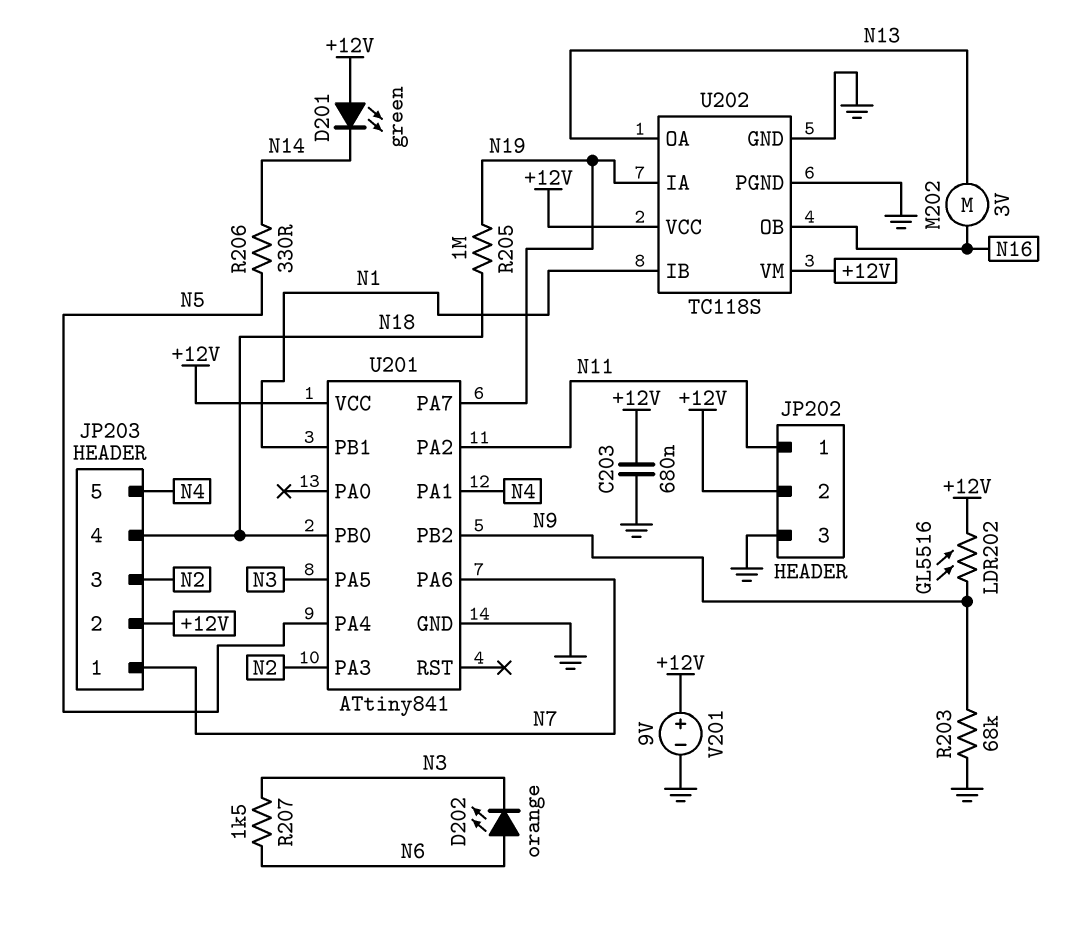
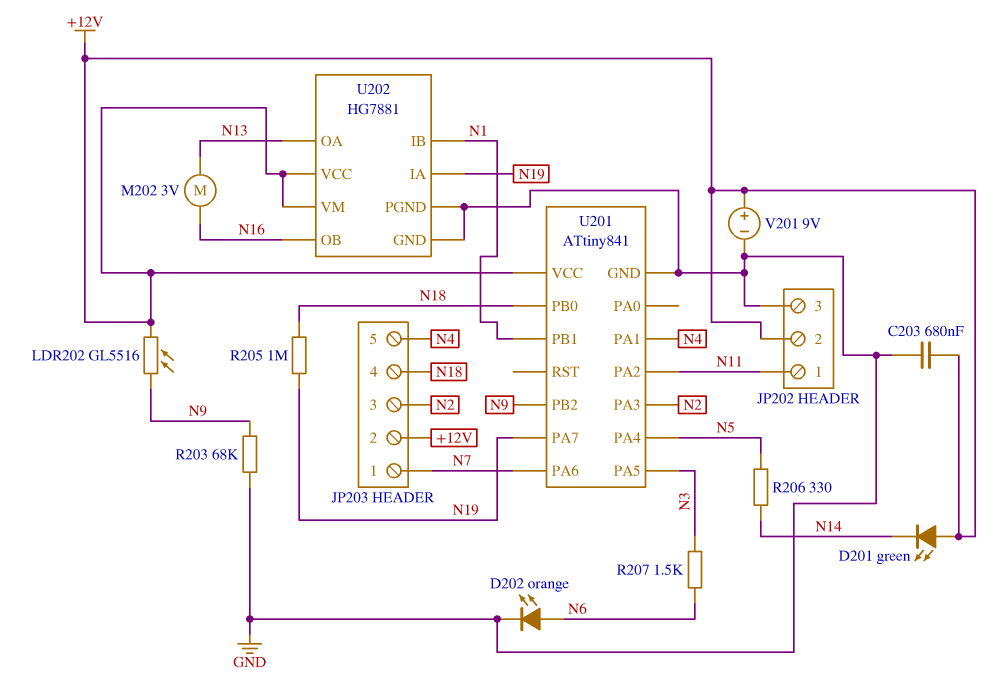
D202: LED orange (A N6, K N3) -> LED orange (A N6, K GND)
U202: TC118S -> HG7881

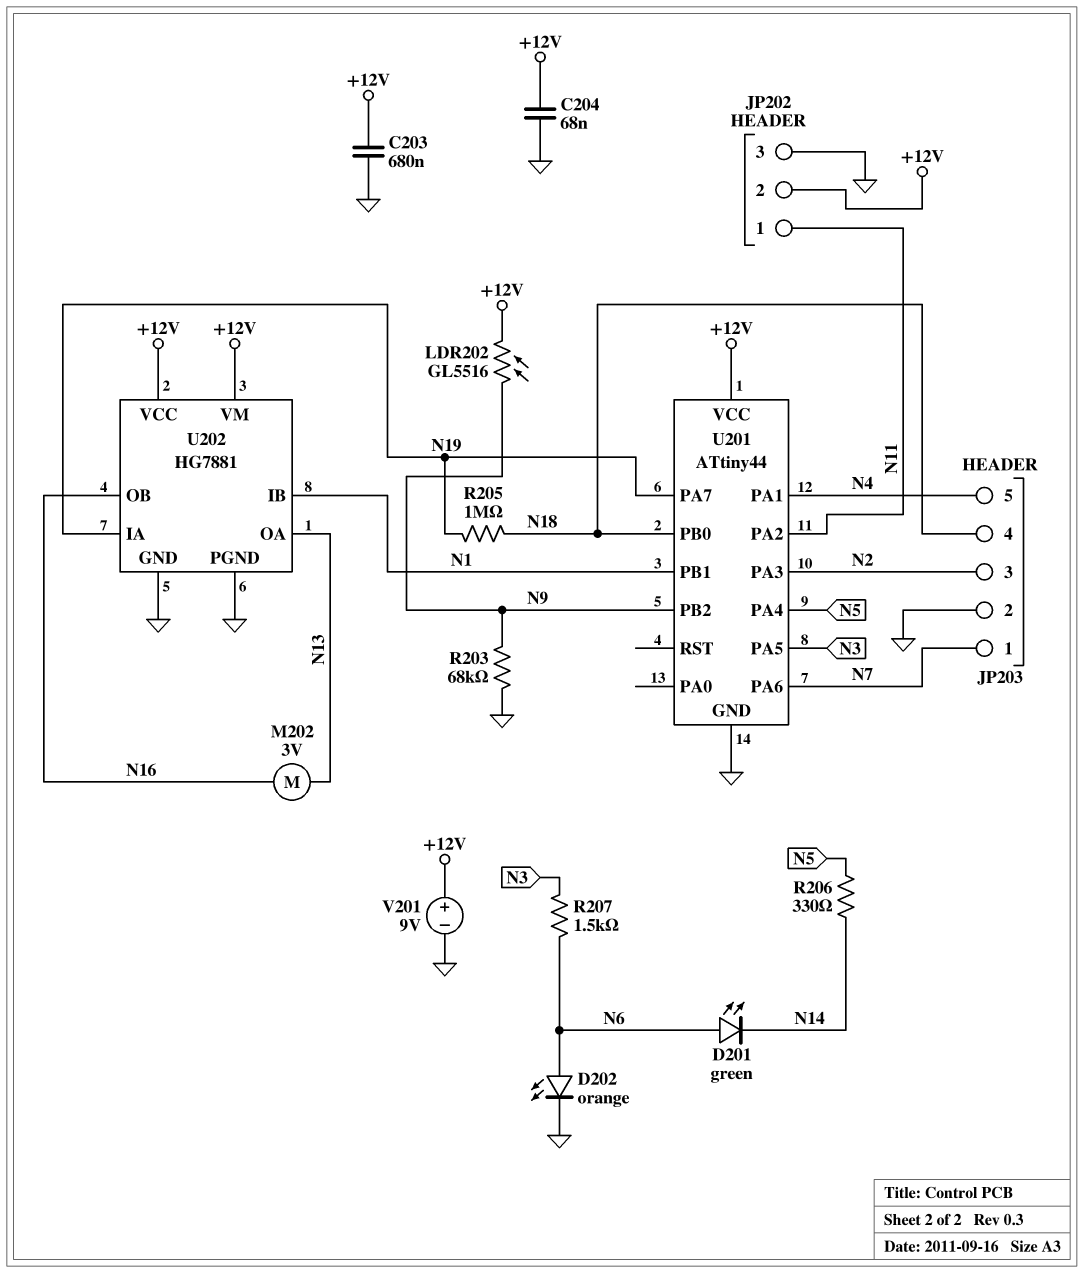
C204: none -> 68nF (+12V, GND)
D201: LED green (A +12V, K N14) -> LED green (A N6, K N14)
JP203 pin 2: +12V -> GND
U201: ATtiny841 -> ATtiny44

